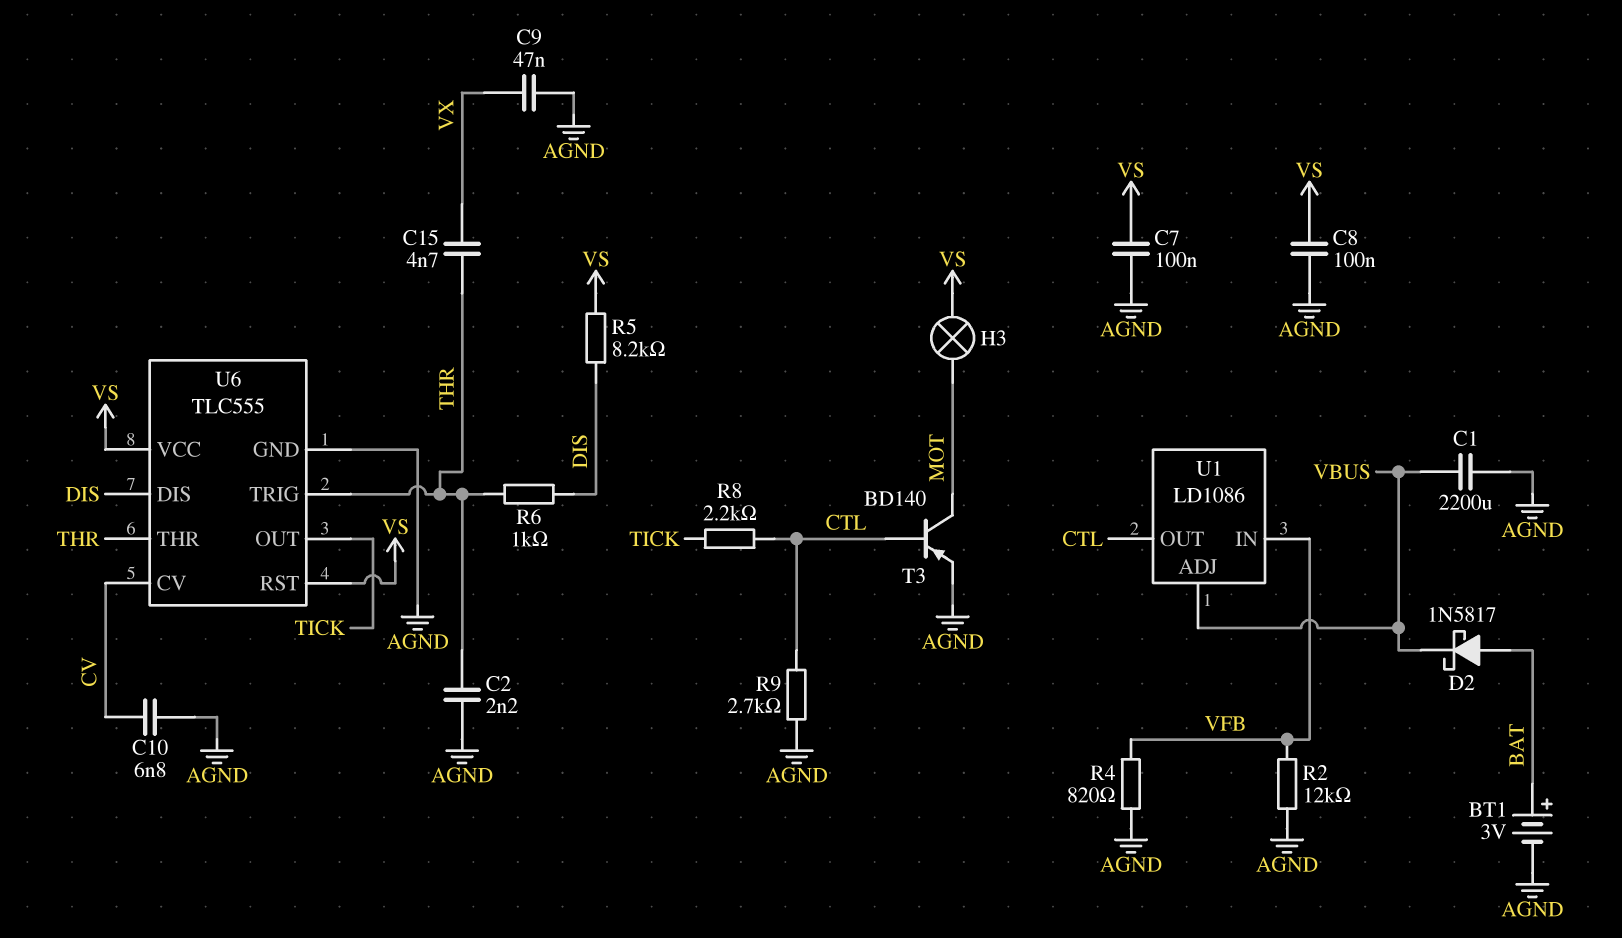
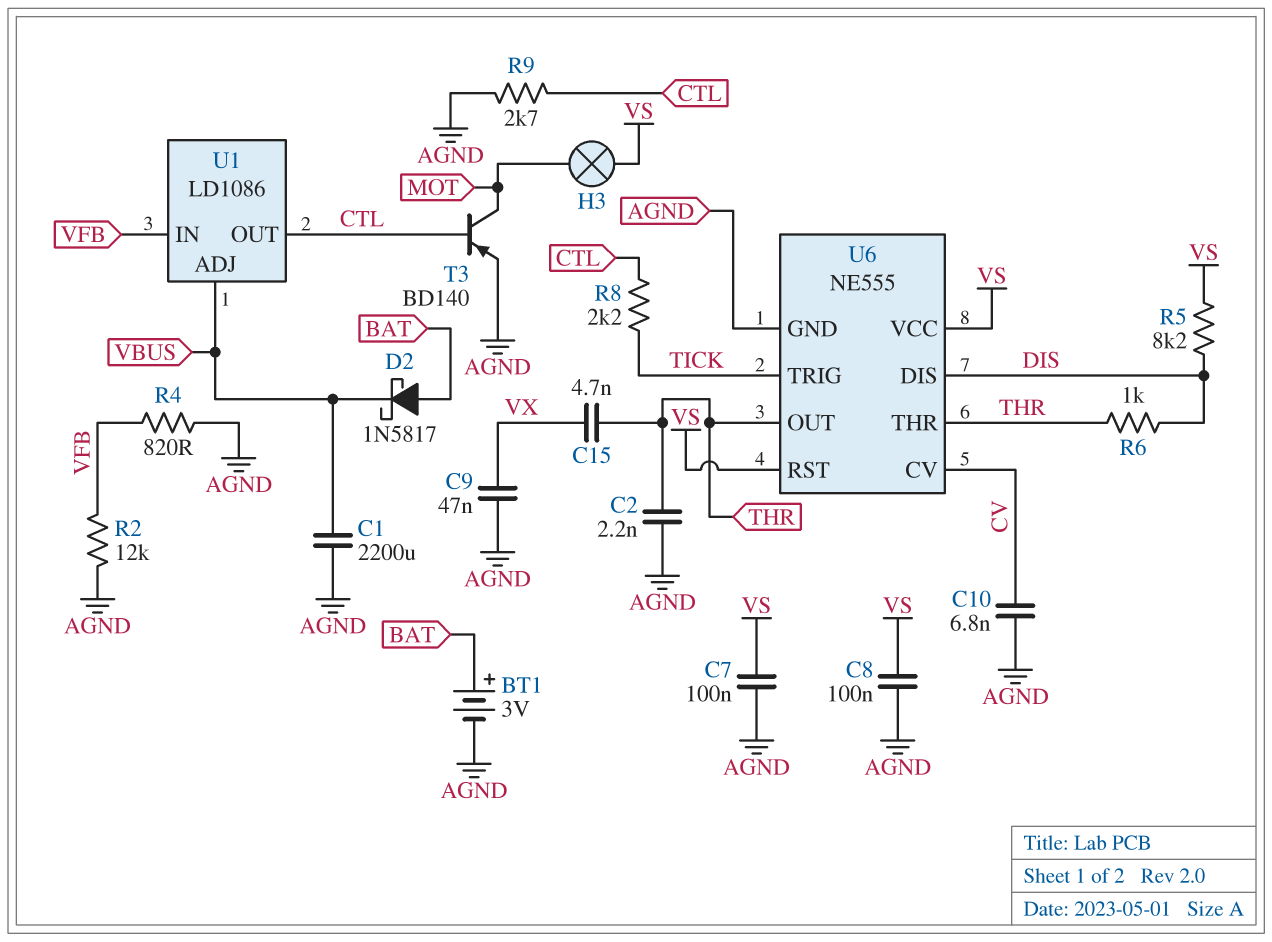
U6: TLC555 -> NE555
U6 pin OUT: TICK -> THR
U6 pin TRIG: THR -> TICK

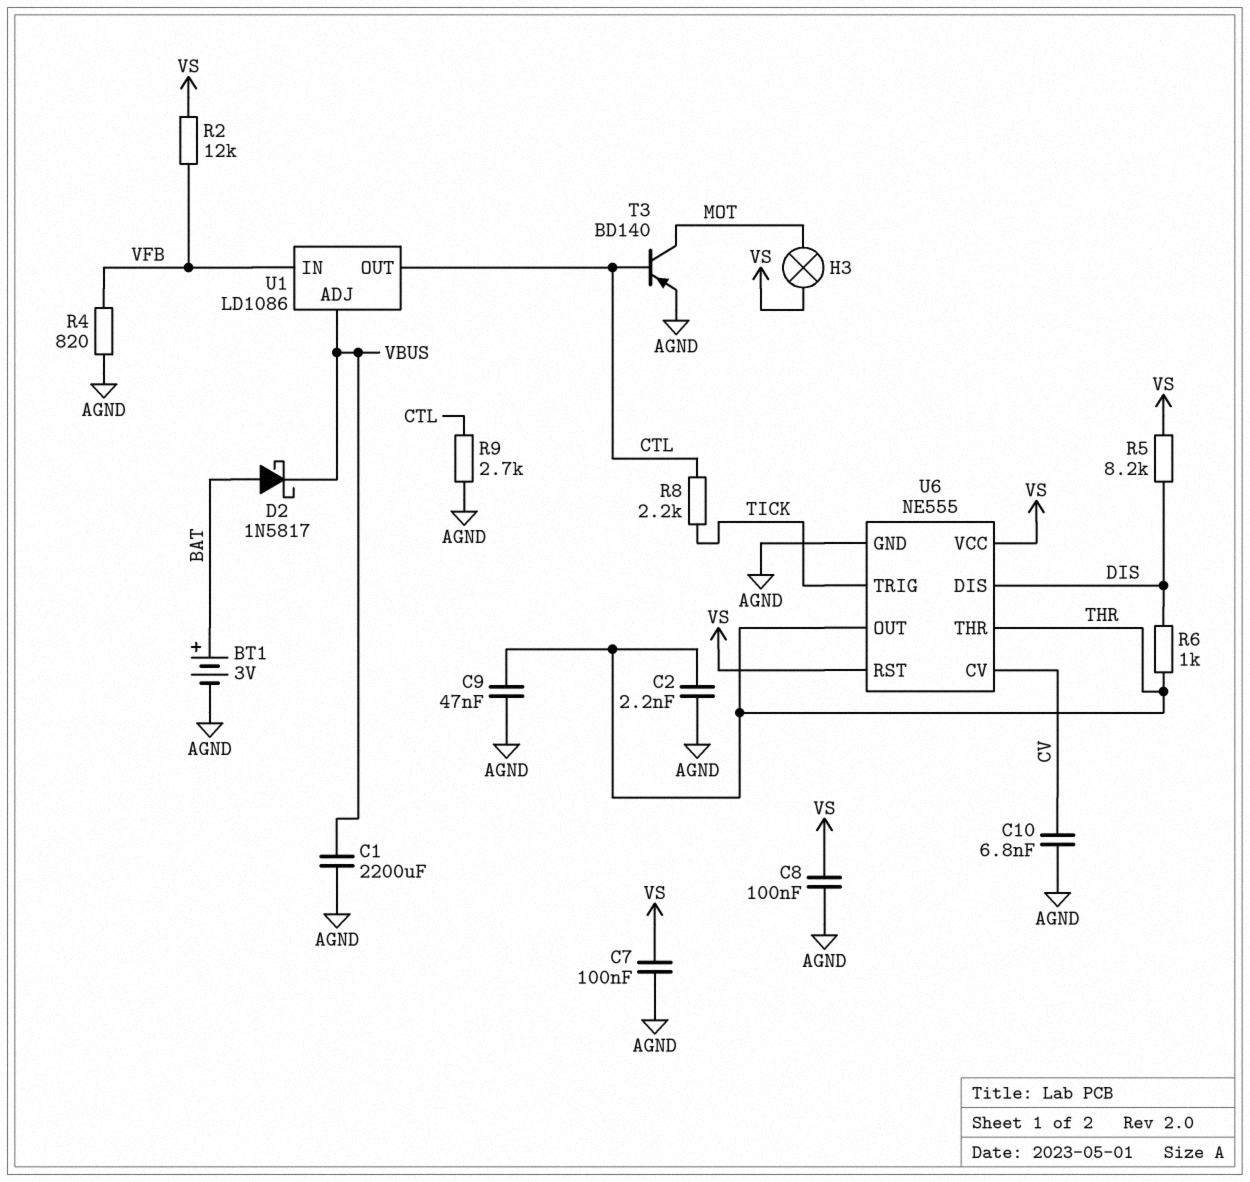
C9: 47nF (AGND, VX) -> 47nF (AGND, THR)
C15: 4.7nF (THR, VX) -> none
R2: 12k (AGND, VFB) -> 12k (VFB, VS)

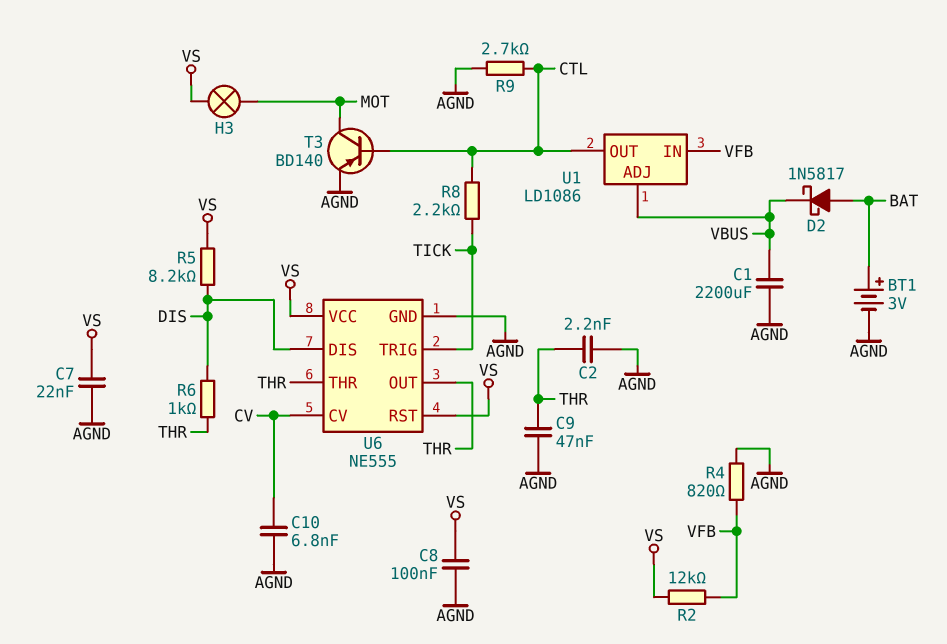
C7: 100nF (AGND, VS) -> 22nF (AGND, VS)

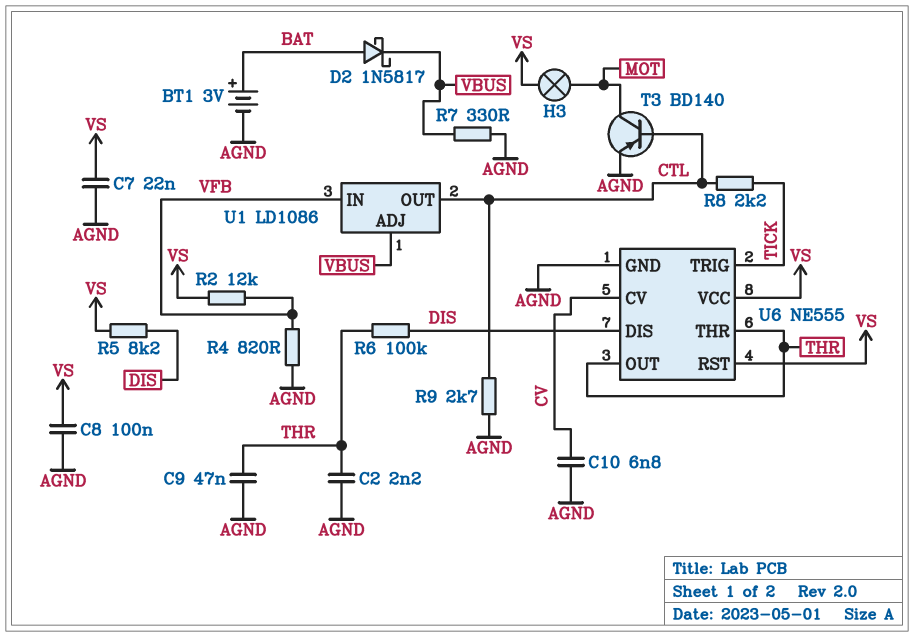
C1: 2200uF (AGND, VBUS) -> none
R6: 1k (DIS, THR) -> 100k (DIS, THR)
R7: none -> 330 (AGND, VBUS)

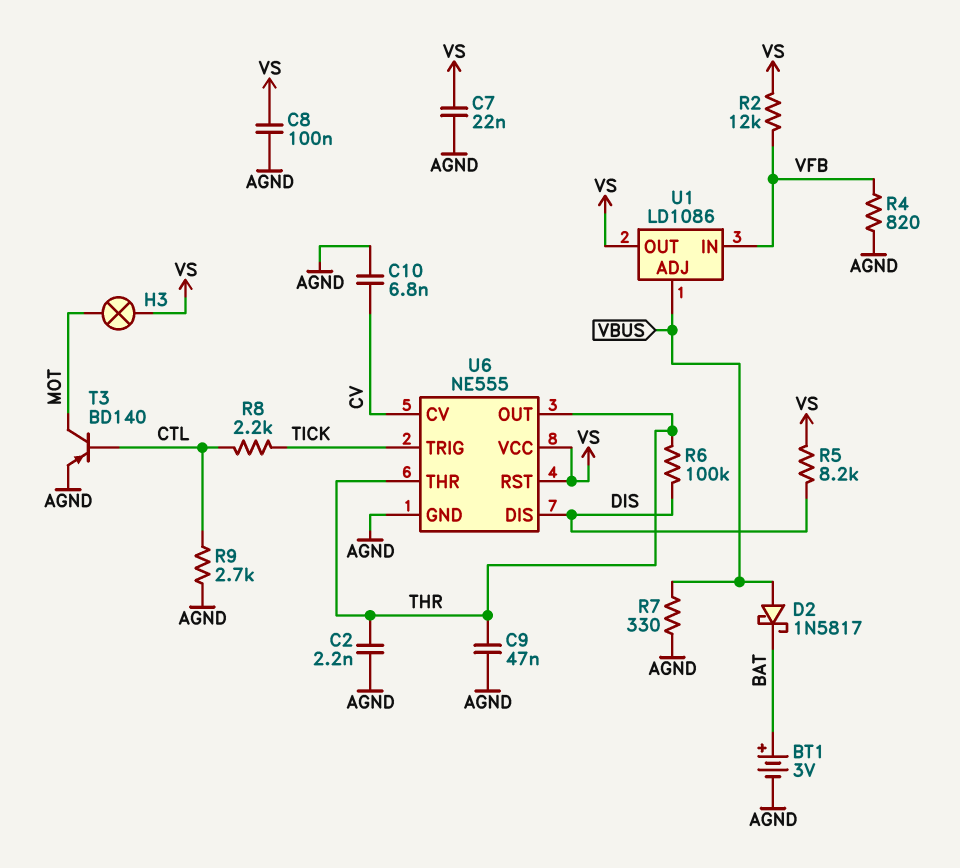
D2: schottky 1N5817 (A BAT, K VBUS) -> schottky 1N5817 (A VBUS, K BAT)
U1 pin OUT: CTL -> VS

